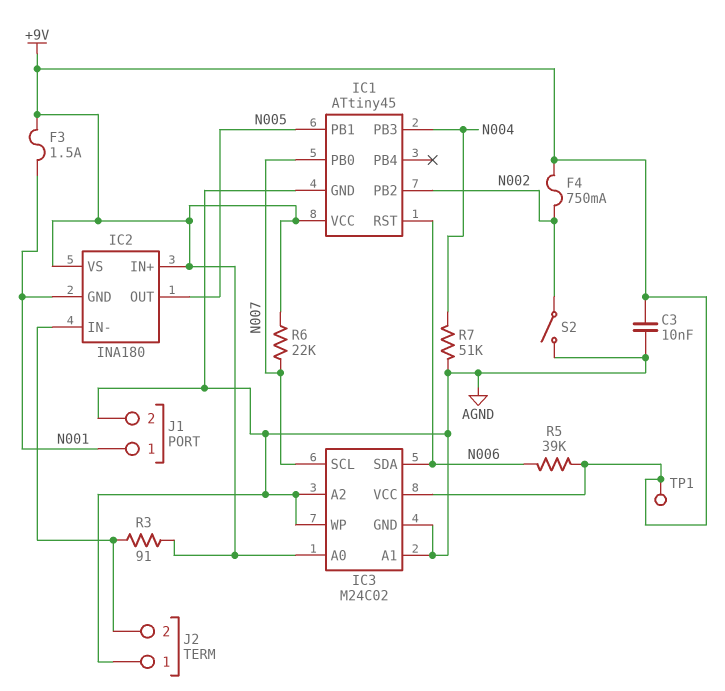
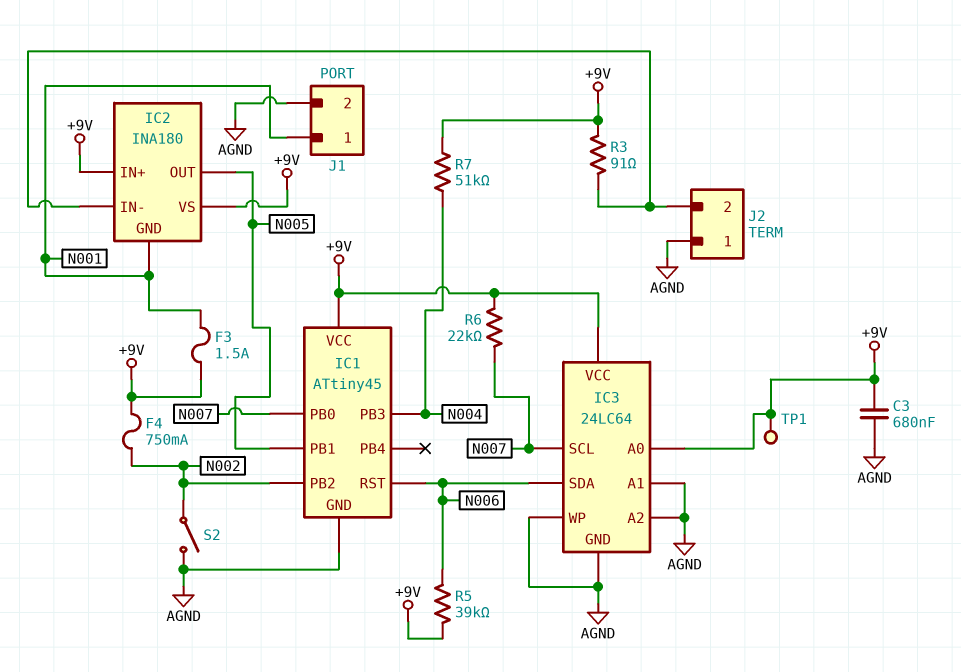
C3: 10nF (+9V, AGND) -> 680nF (+9V, AGND)
IC3: M24C02 -> 24LC64
R7: 51k (AGND, N004) -> 51k (+9V, N004)

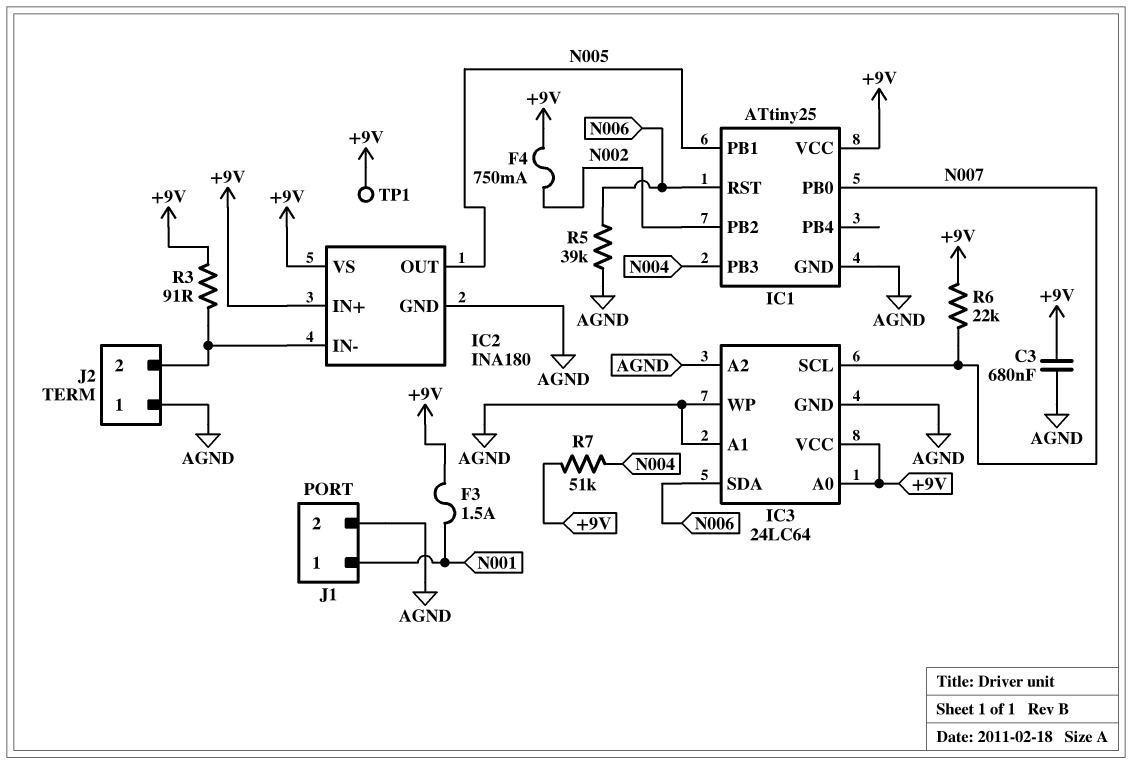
IC1: ATtiny45 -> ATtiny25
IC2 pin GND: N001 -> AGND
R5: 39k (+9V, N006) -> 39k (AGND, N006)
S2: switch (AGND, N002) -> none

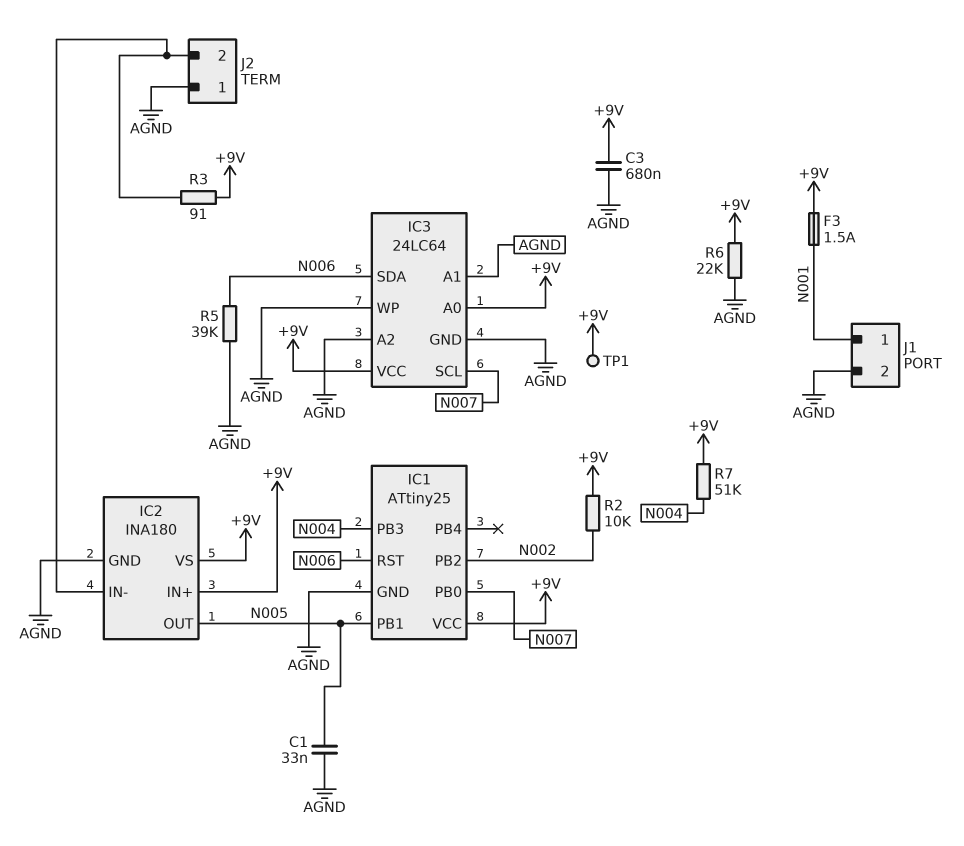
C1: none -> 33nF (AGND, N005)
F4: 750mA (+9V, N002) -> none
R2: none -> 10k (+9V, N002)
R6: 22k (+9V, N007) -> 22k (+9V, AGND)

